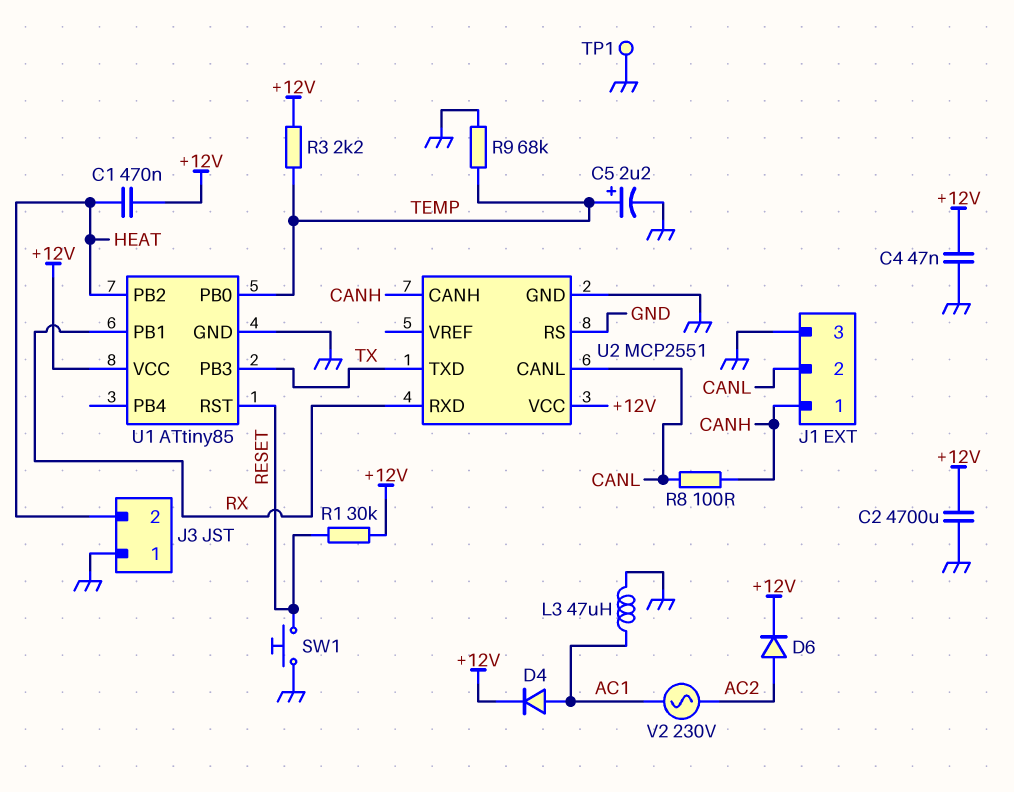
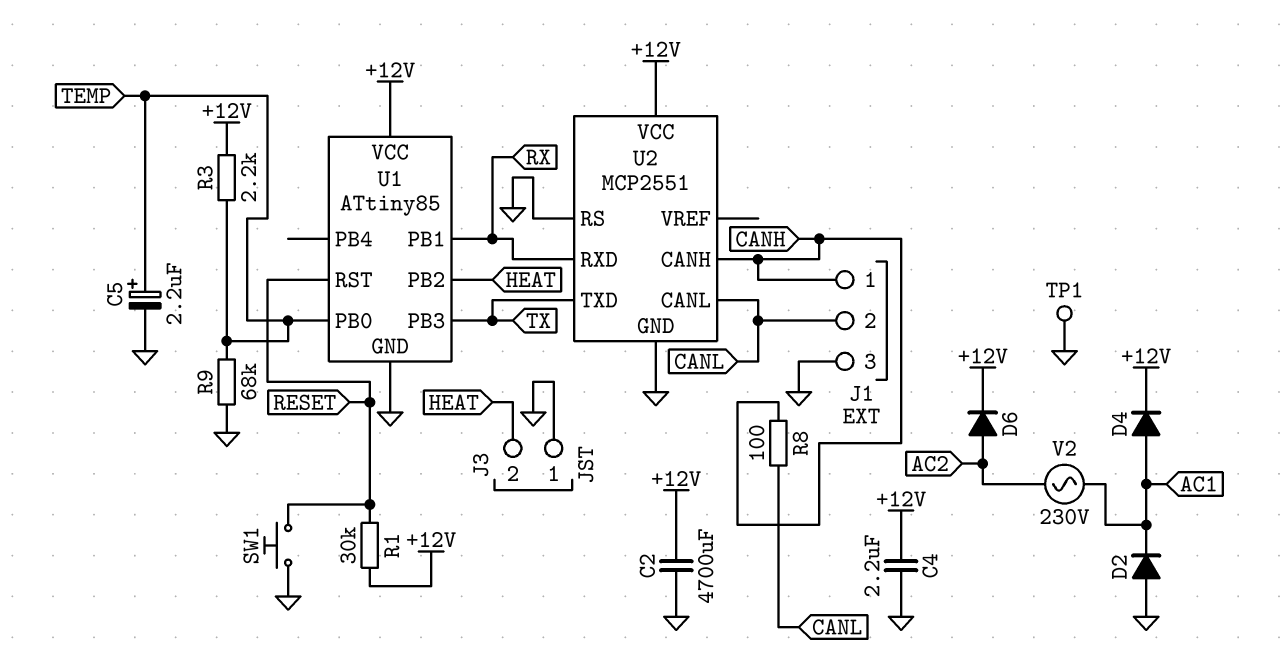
C1: 470nF (+12V, HEAT) -> none
C4: 47nF (+12V, GND) -> 2.2uF (+12V, GND)
D2: none -> diode (A GND, K AC1)
L3: 47uH (AC1, GND) -> none

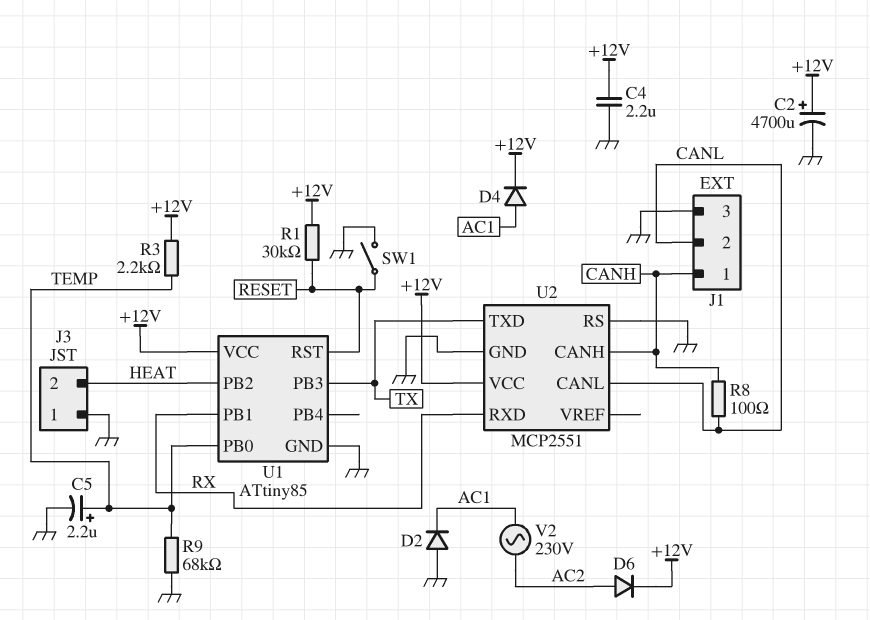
C2: 4700uF (+12V, GND) -> 4700uF (plus +12V, minus GND)
SW1: button (GND, RESET) -> switch (GND, RESET)
TP1: test point (GND) -> none

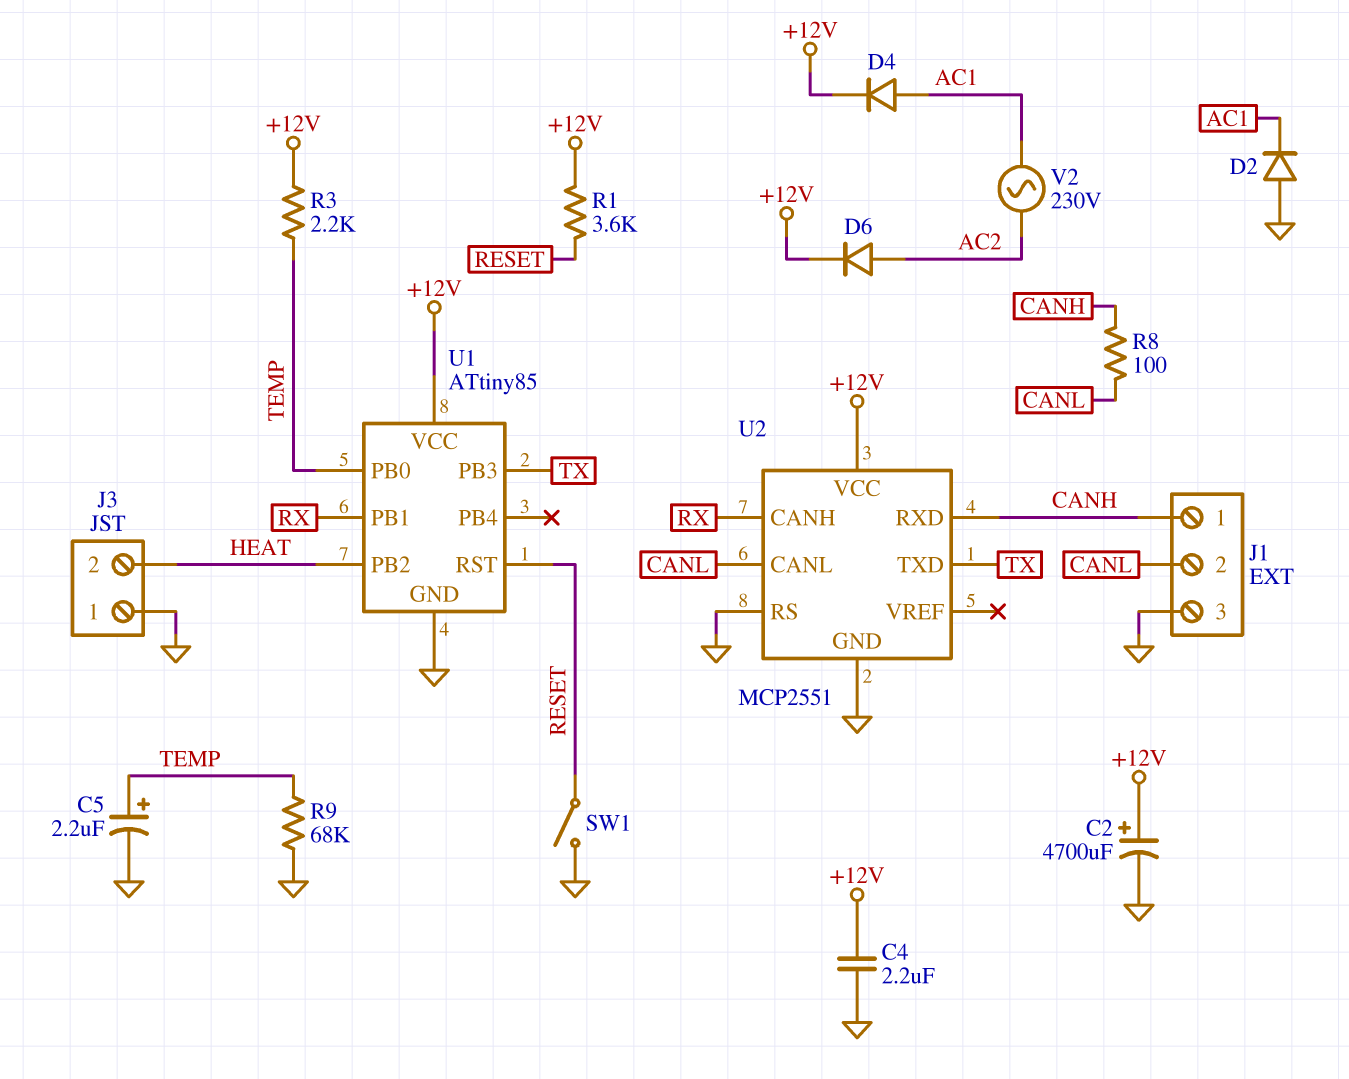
R1: 30k (+12V, RESET) -> 3.6k (+12V, RESET)
U2 pin CANH: CANH -> RX
U2 pin RXD: RX -> CANH

